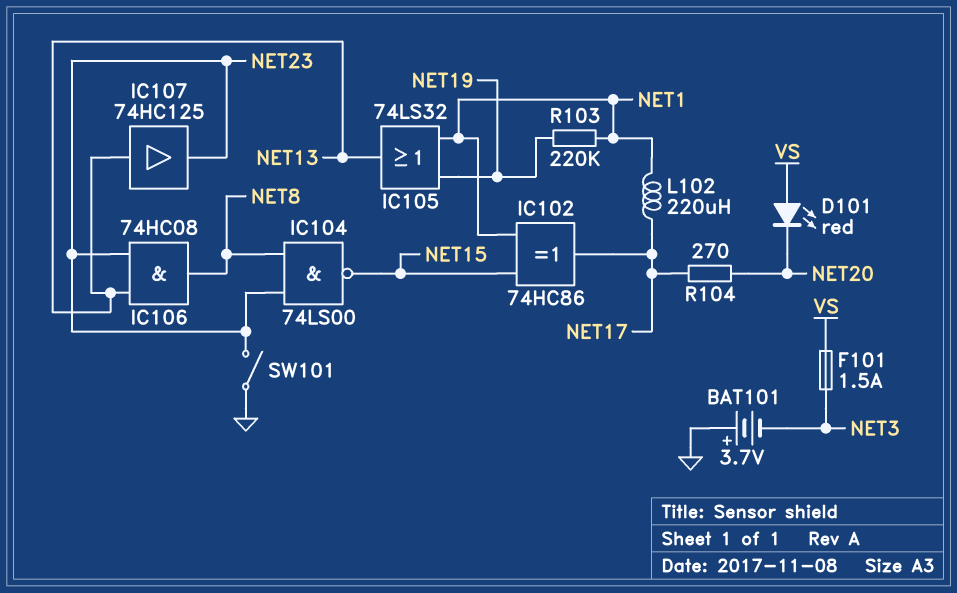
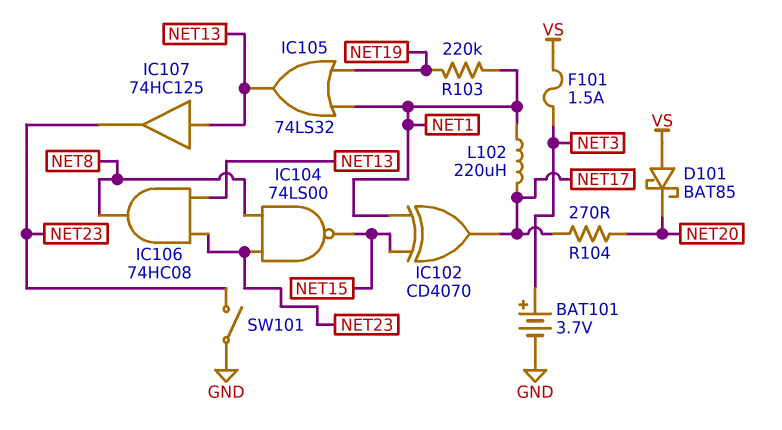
BAT101: 3.7V (plus GND, minus NET3) -> 3.7V (plus NET3, minus GND)
D101: LED red (A VS, K NET20) -> schottky BAT85 (A VS, K NET20)
IC102: XOR 74HC86 (in NET1, in NET15, out NET17) -> XOR CD4070 (in NET1, in NET15, out NET17)

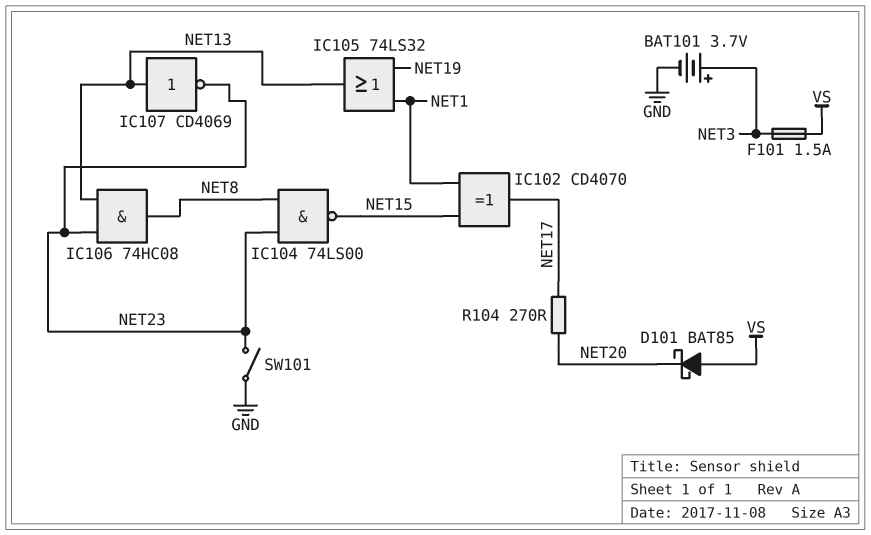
IC107: buffer 74HC125 (in NET13, out NET23) -> NOT CD4069 (in NET13, out NET23)
L102: 220uH (NET1, NET17) -> none
R103: 220k (NET1, NET19) -> none

